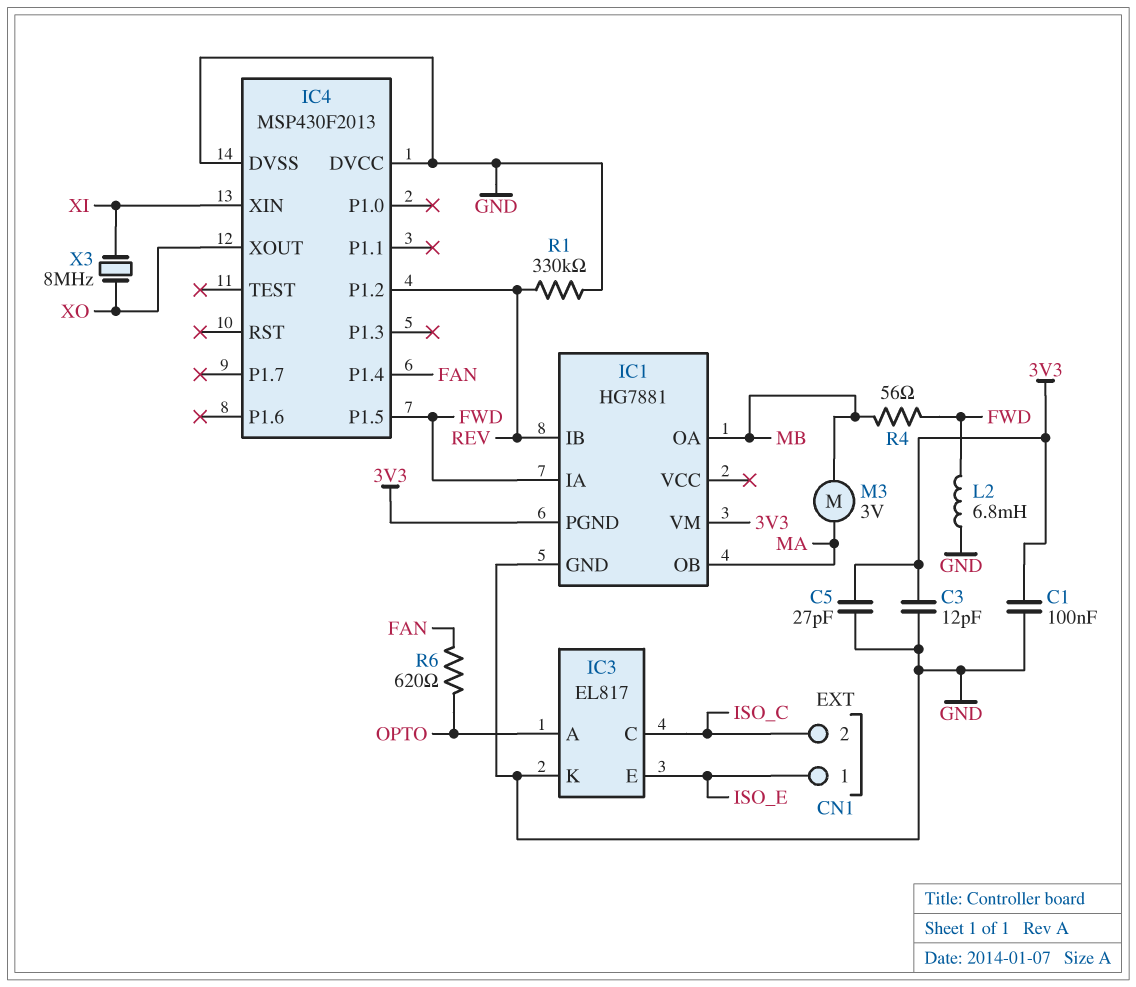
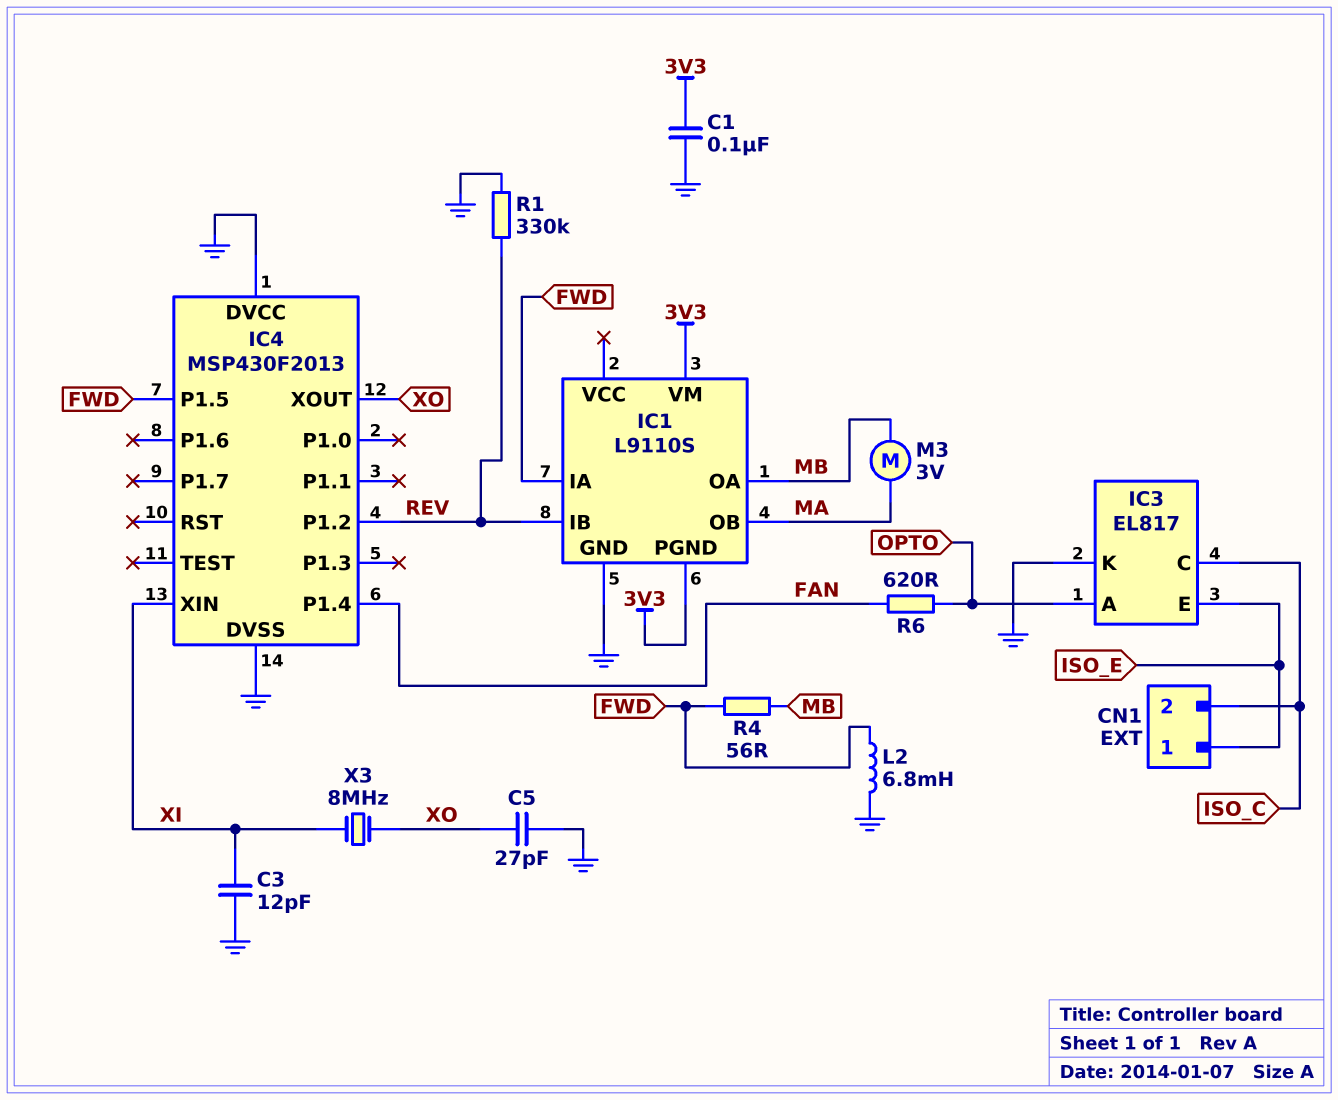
C3: 12pF (3V3, GND) -> 12pF (GND, XI)
C5: 27pF (3V3, GND) -> 27pF (GND, XO)
IC1: HG7881 -> L9110S

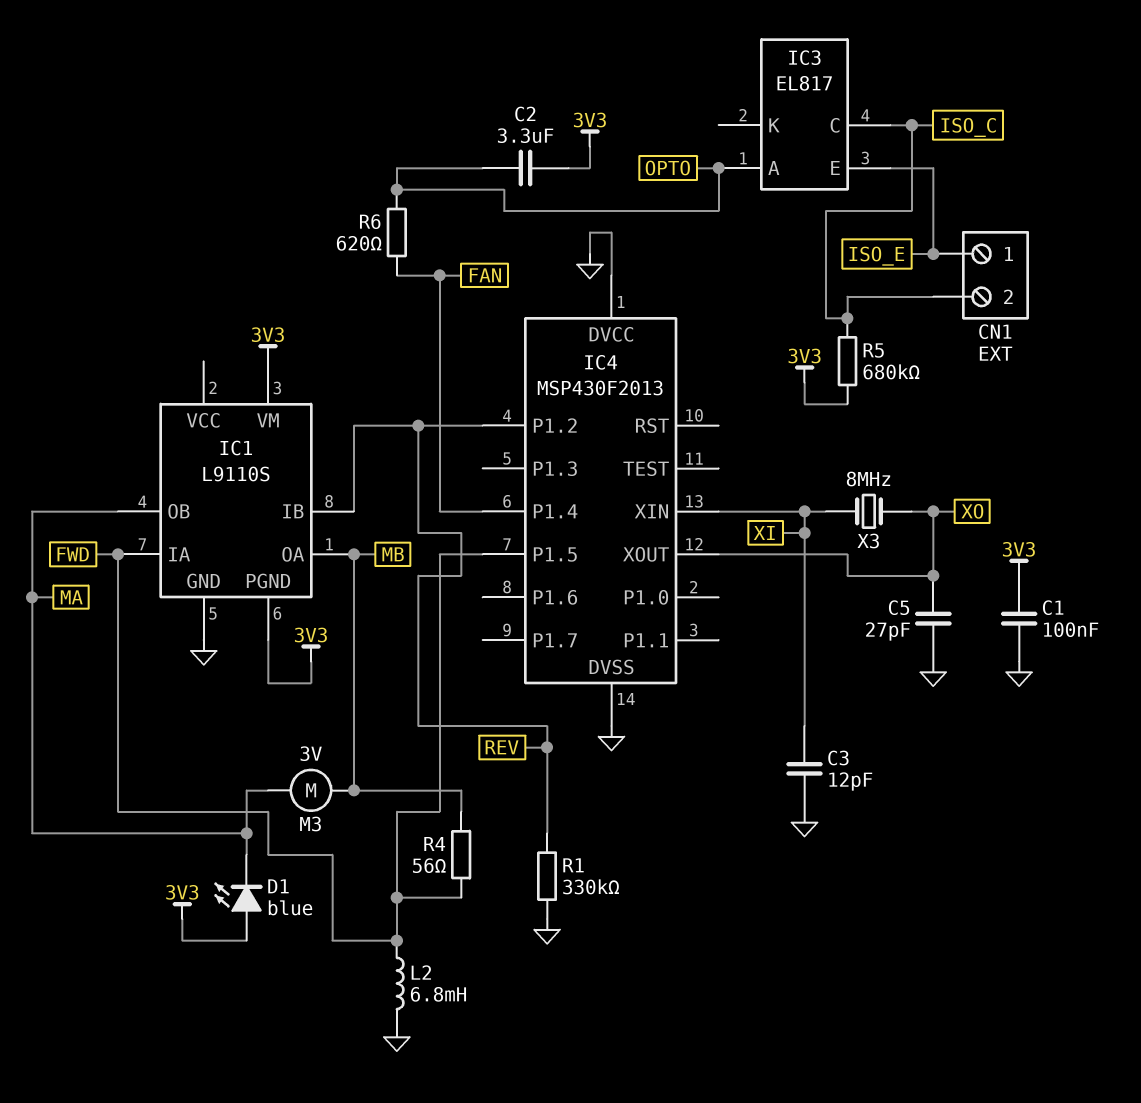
C2: none -> 3.3uF (3V3, OPTO)
D1: none -> LED blue (A 3V3, K MA)
IC3 pin K: GND -> none
R5: none -> 680k (3V3, ISO_C)

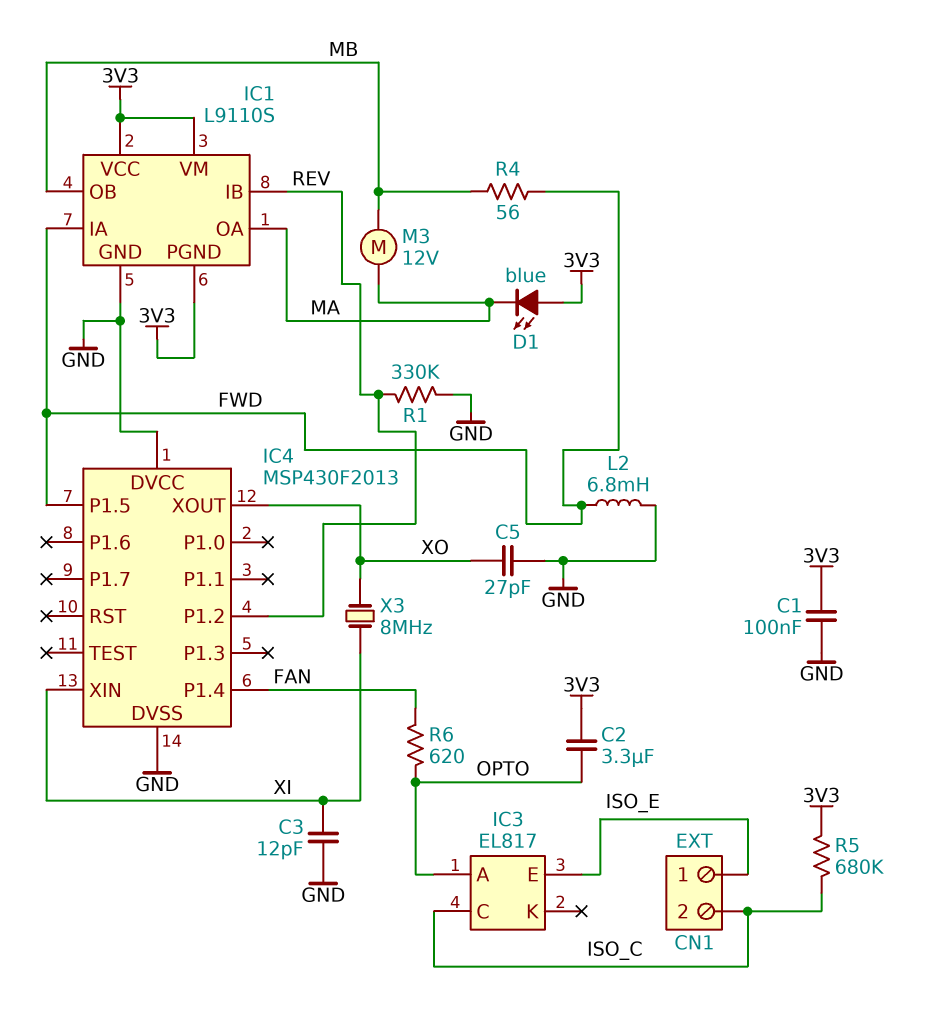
IC1 pin OA: MB -> MA
IC1 pin OB: MA -> MB
IC1 pin VCC: none -> 3V3
M3: motor 3V (MA, MB) -> motor 12V (MA, MB)

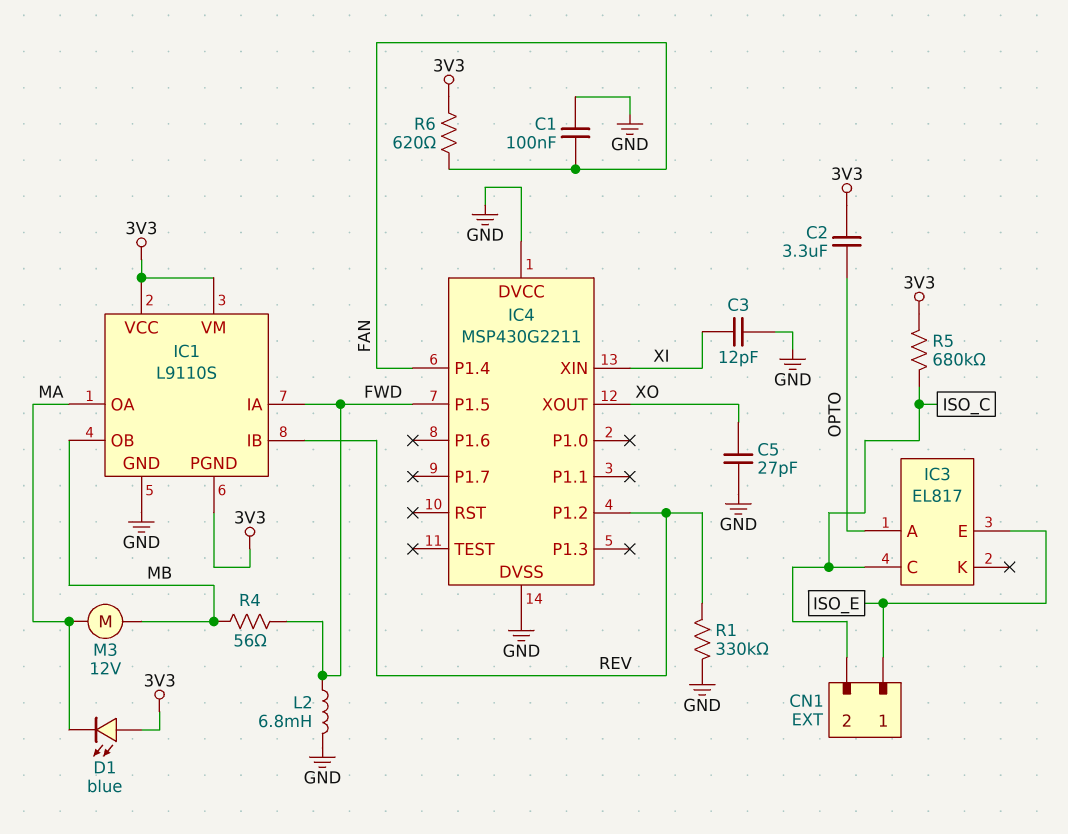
C1: 100nF (3V3, GND) -> 100nF (FAN, GND)
IC4: MSP430F2013 -> MSP430G2211
R6: 620 (FAN, OPTO) -> 620 (3V3, FAN)
X3: 8MHz (XI, XO) -> none

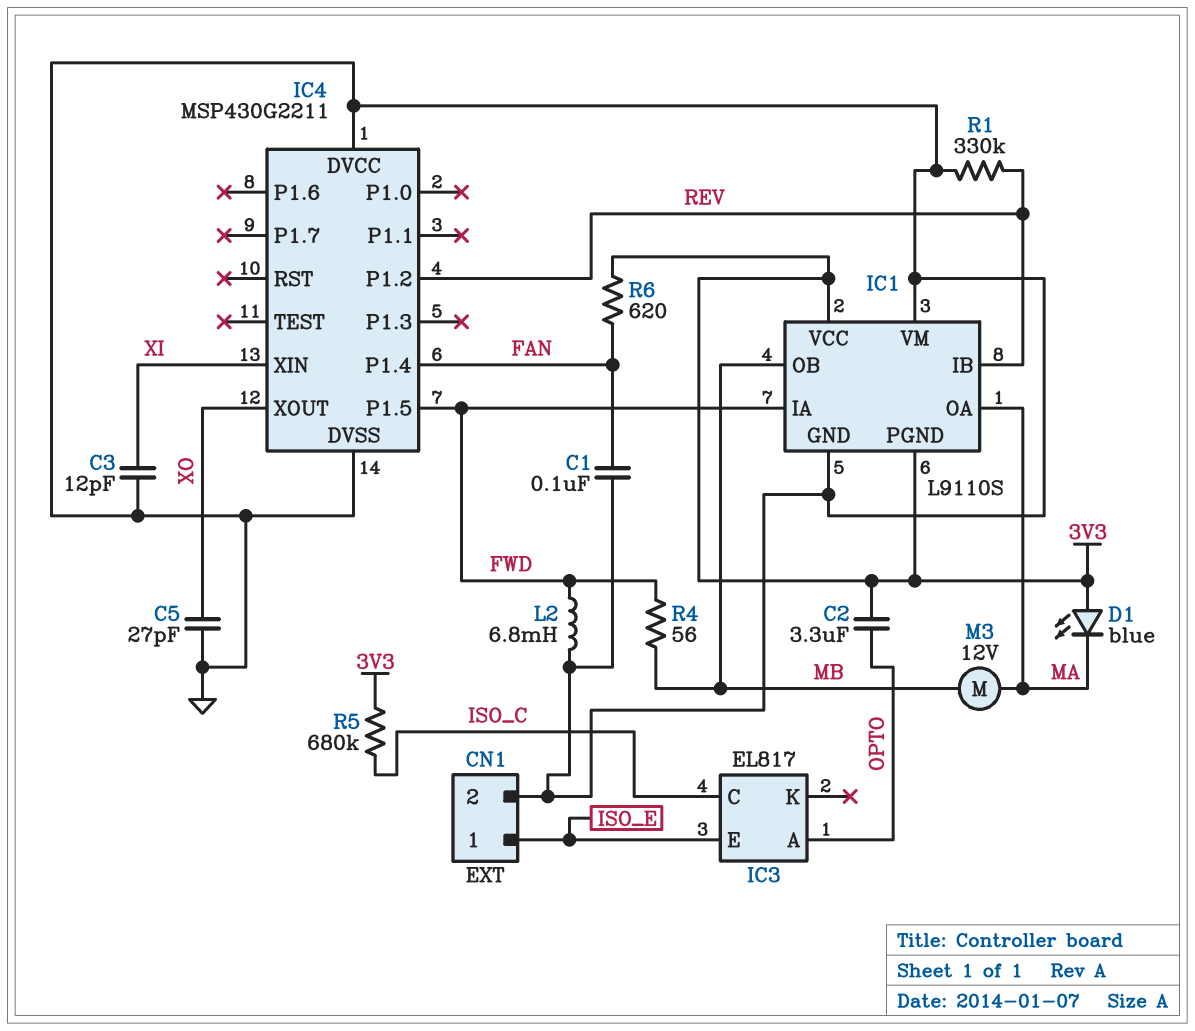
CN1 pin 2: ISO_C -> GND
IC1 pin VM: 3V3 -> GND

